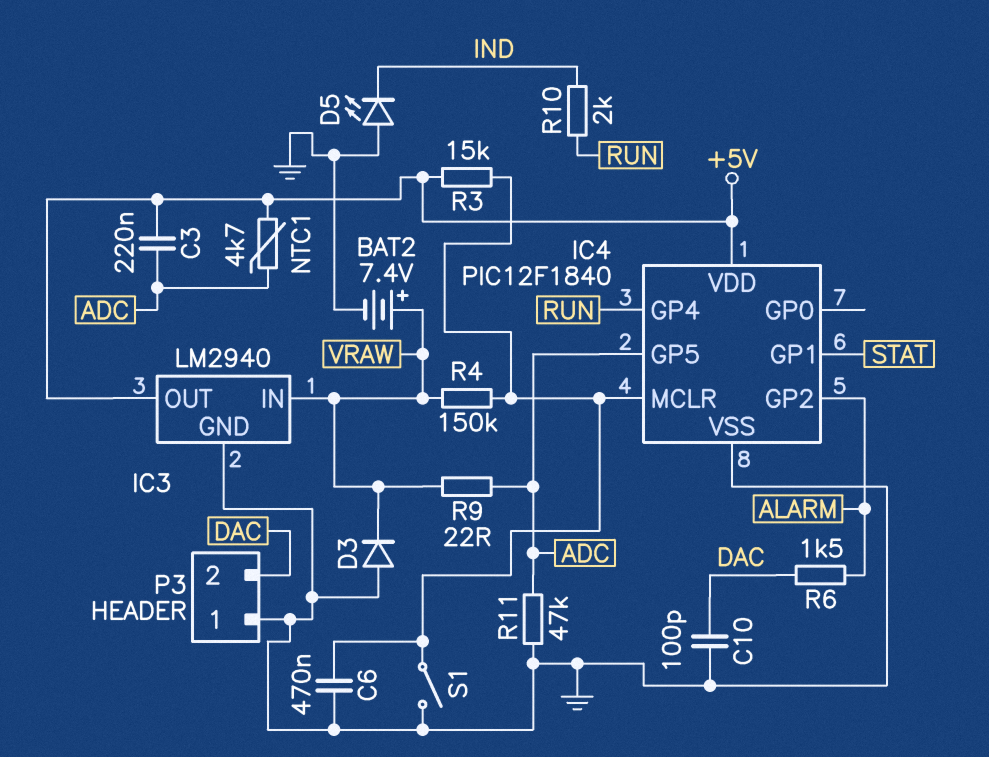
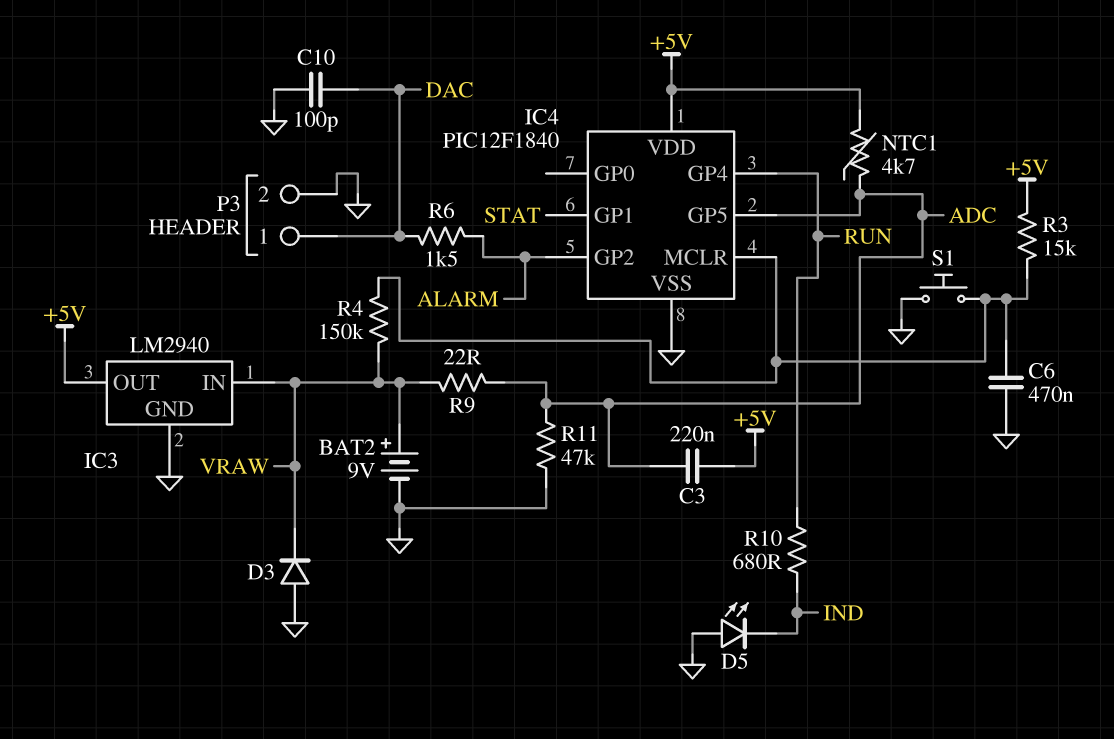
BAT2: 7.4V (plus VRAW, minus GND) -> 9V (plus VRAW, minus GND)
P3 pin 1: GND -> DAC
P3 pin 2: DAC -> GND
R10: 2k (IND, RUN) -> 680 (IND, RUN)
S1: switch (GND, IC4/MCLR) -> button (GND, IC4/MCLR)

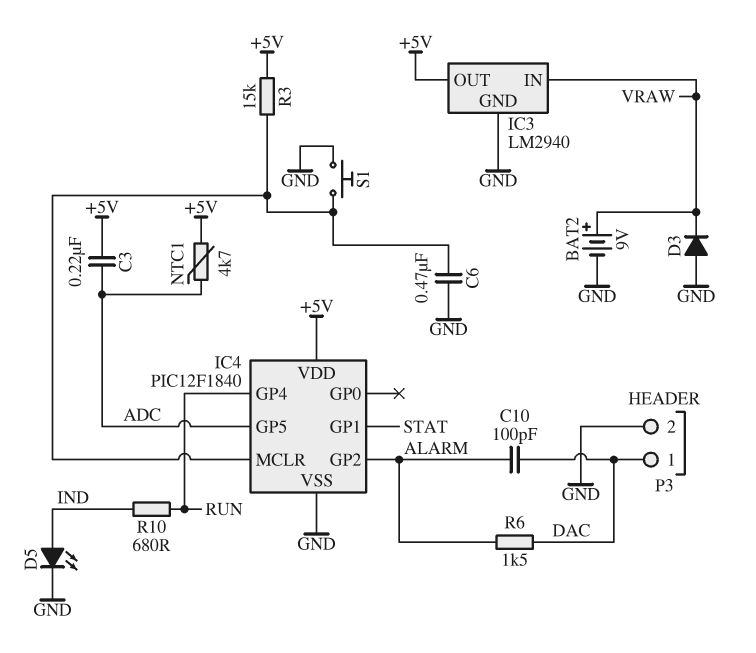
C10: 100pF (DAC, GND) -> 100pF (ALARM, DAC)
D5: LED (A GND, K IND) -> LED (A IND, K GND)
R4: 150k (IC4/MCLR, VRAW) -> none
R9: 22 (ADC, VRAW) -> none
R11: 47k (ADC, GND) -> none

